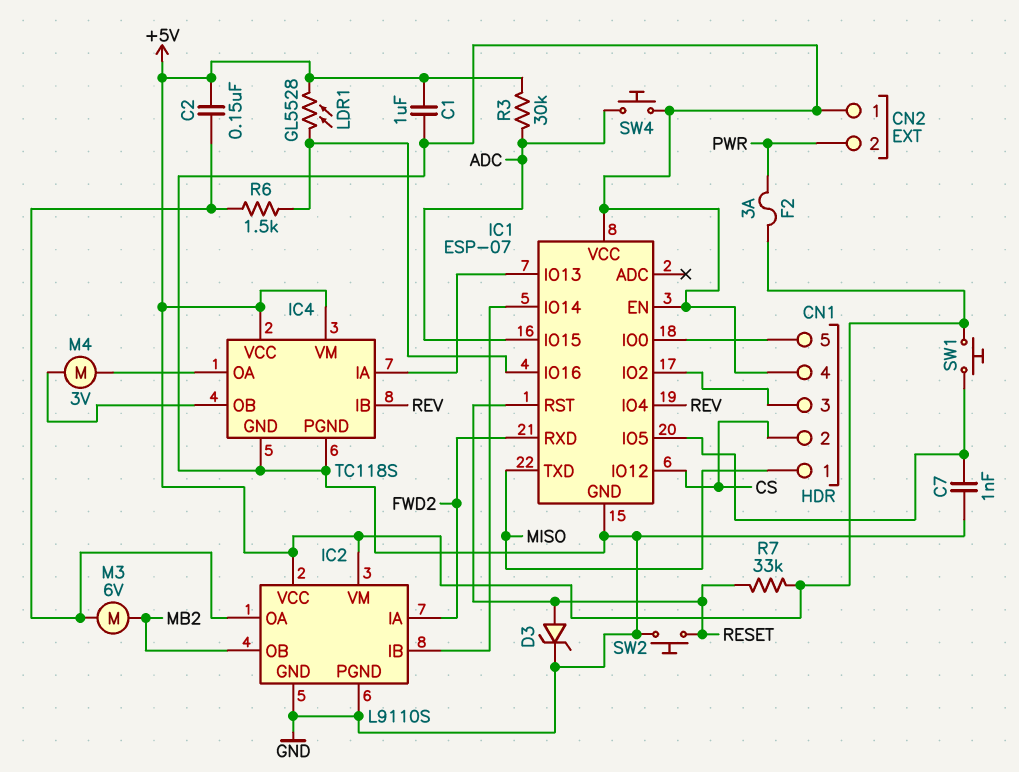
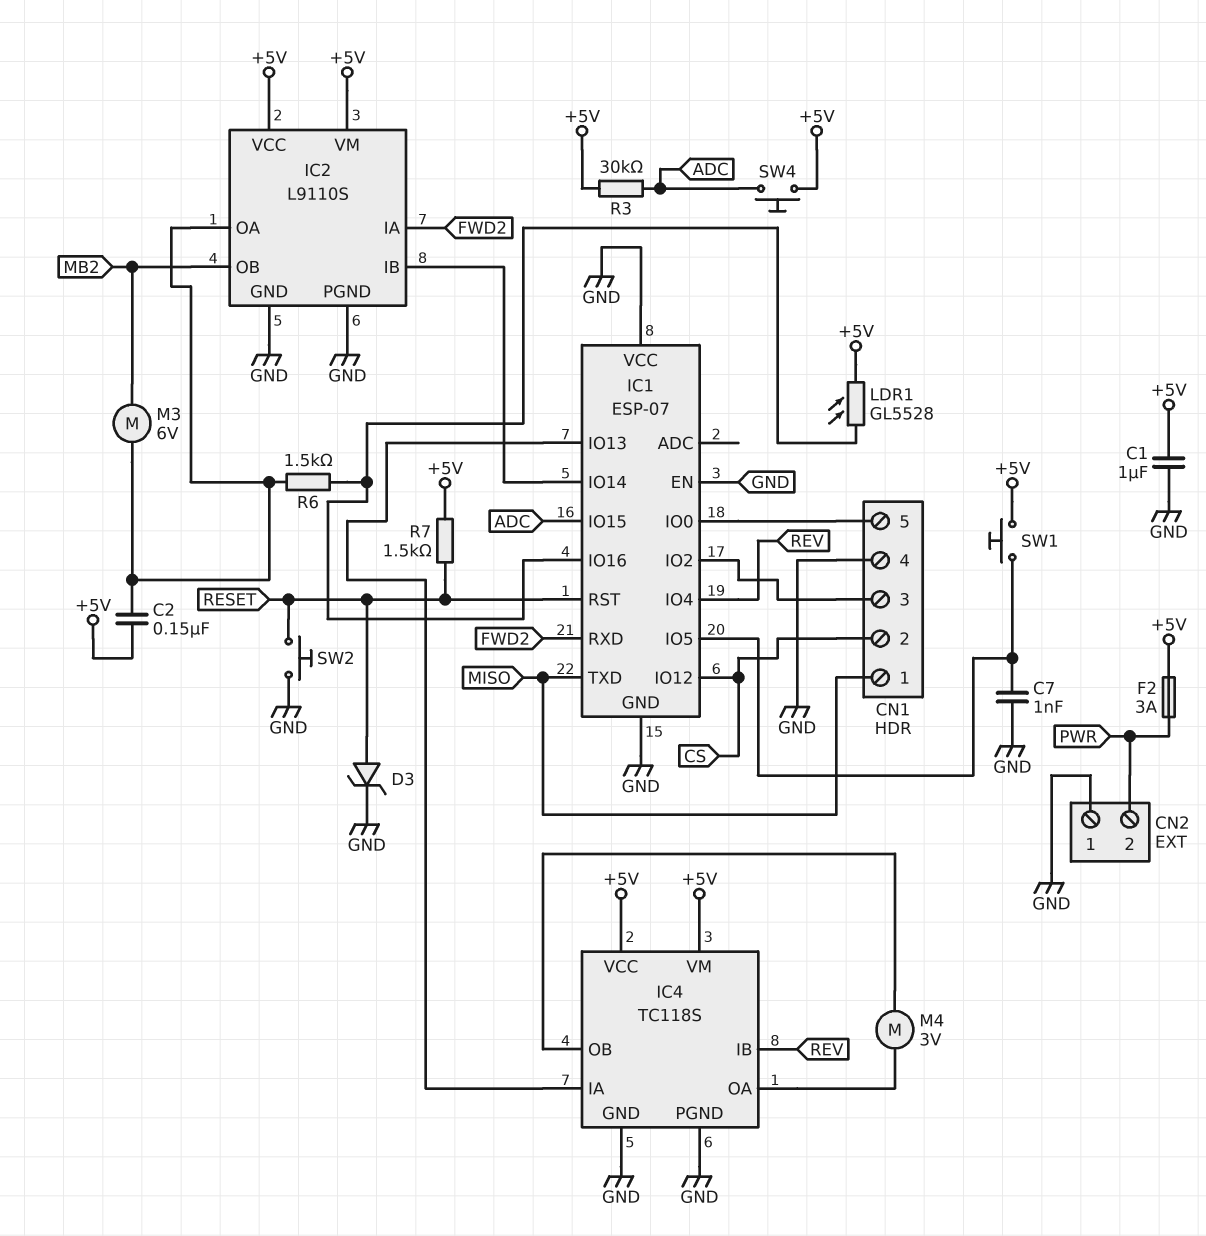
R7: 33k (+5V, RESET) -> 1.5k (+5V, RESET)
SW4: button (ADC, GND) -> button (+5V, ADC)

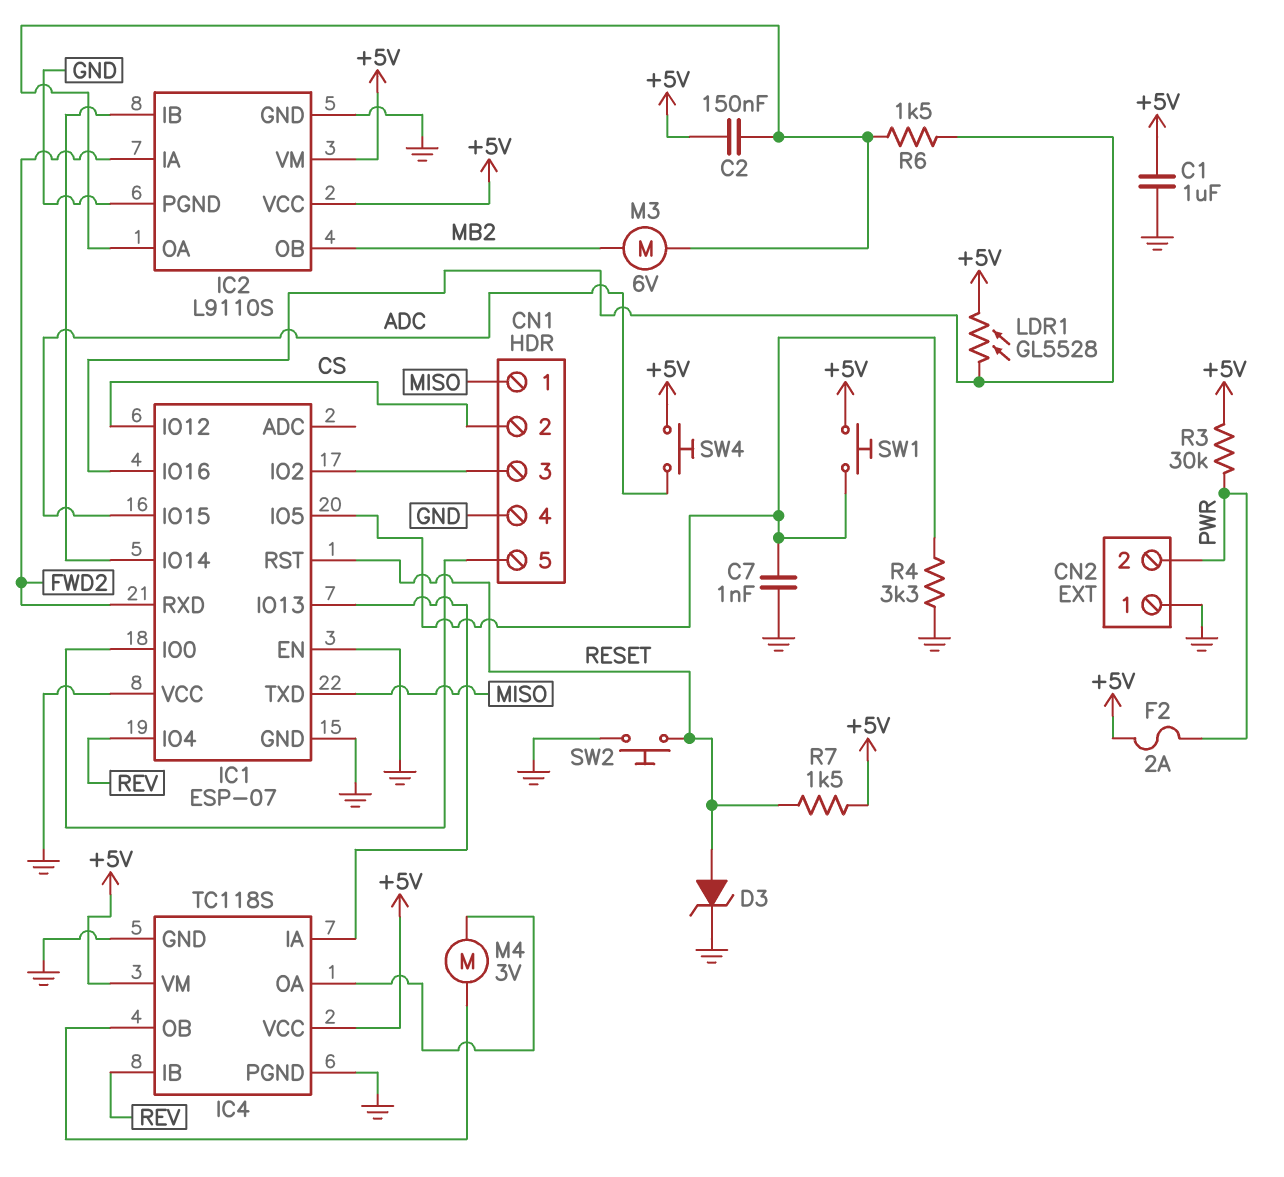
F2: 3A (+5V, PWR) -> 2A (+5V, PWR)
R3: 30k (+5V, ADC) -> 30k (+5V, PWR)
R4: none -> 3.3k (GND, IC1/IO5)

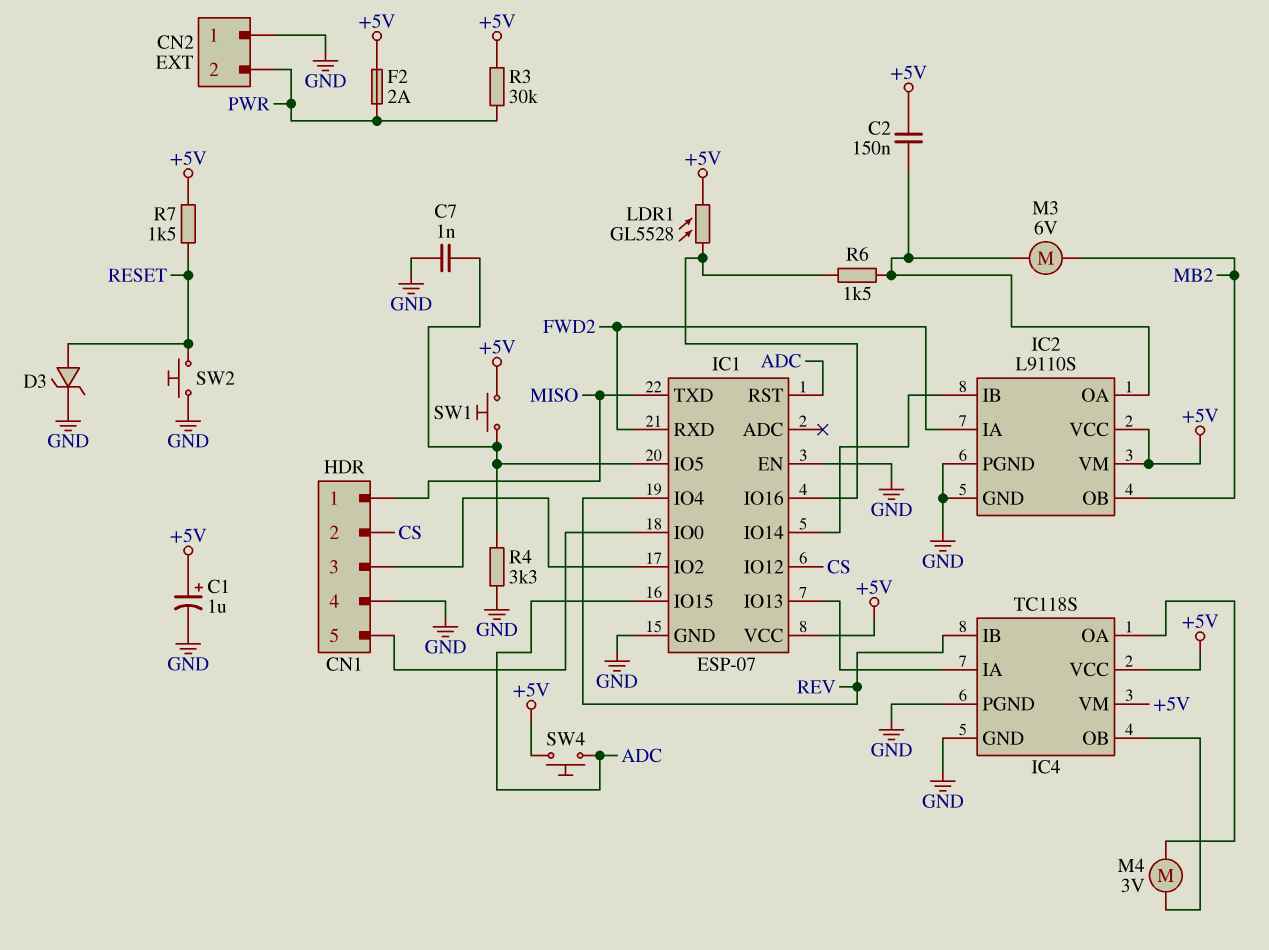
C1: 1uF (+5V, GND) -> 1uF (plus +5V, minus GND)
IC1 pin RST: RESET -> ADC
IC1 pin VCC: GND -> +5V

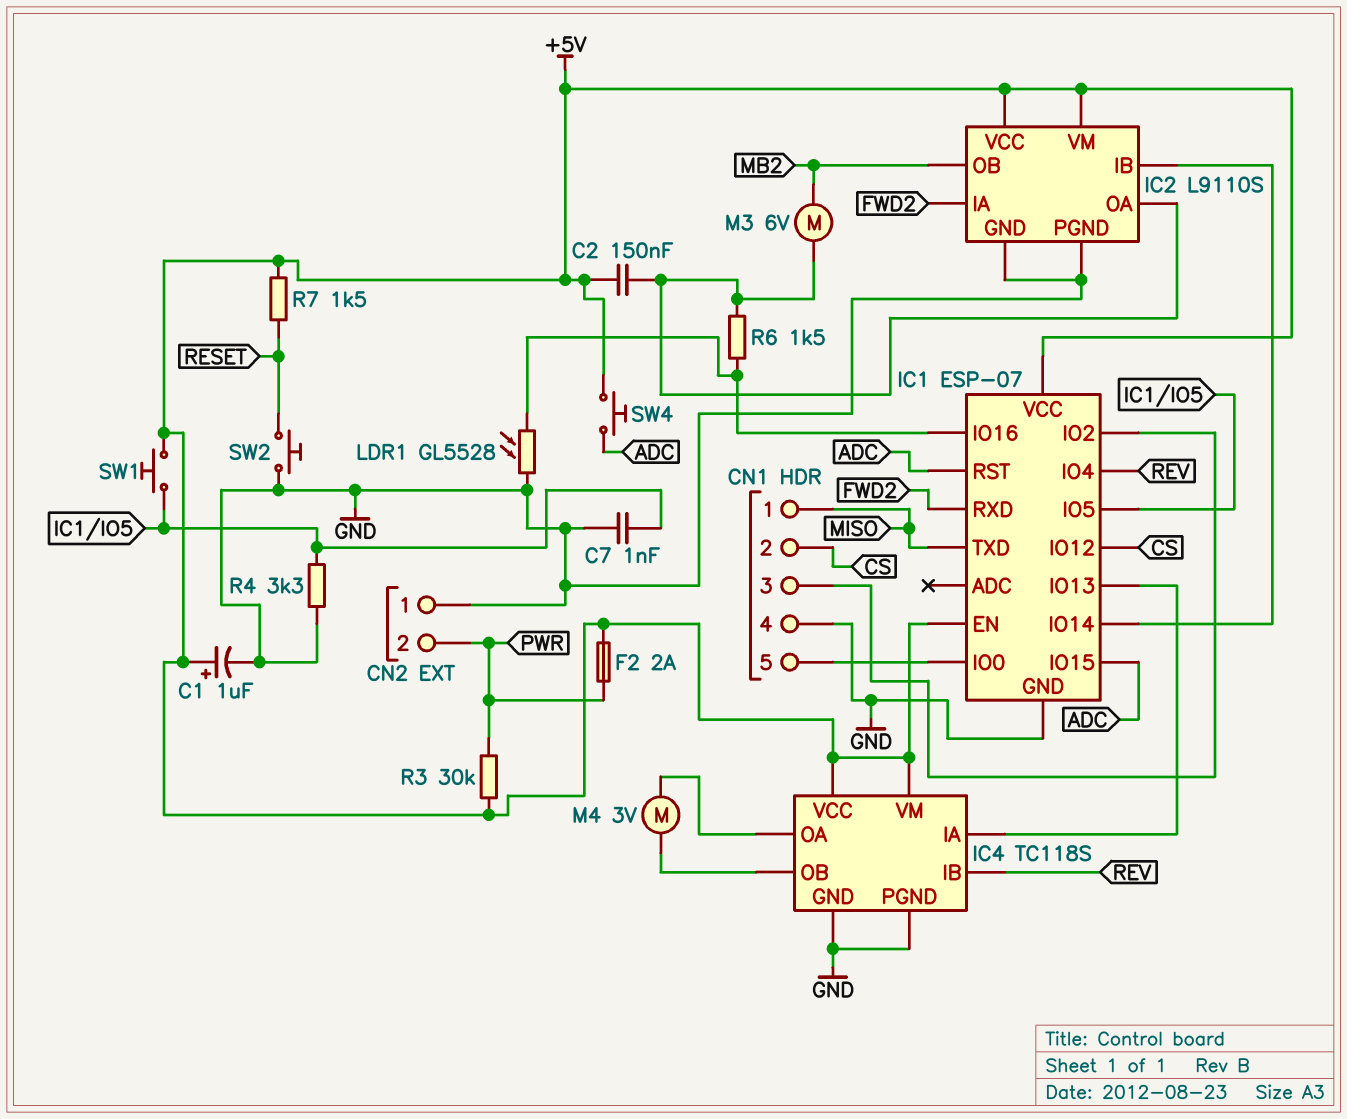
D3: zener (A RESET, K GND) -> none
IC1 pin EN: GND -> +5V
LDR1: GL5528 (+5V, IC1/IO16) -> GL5528 (GND, IC1/IO16)

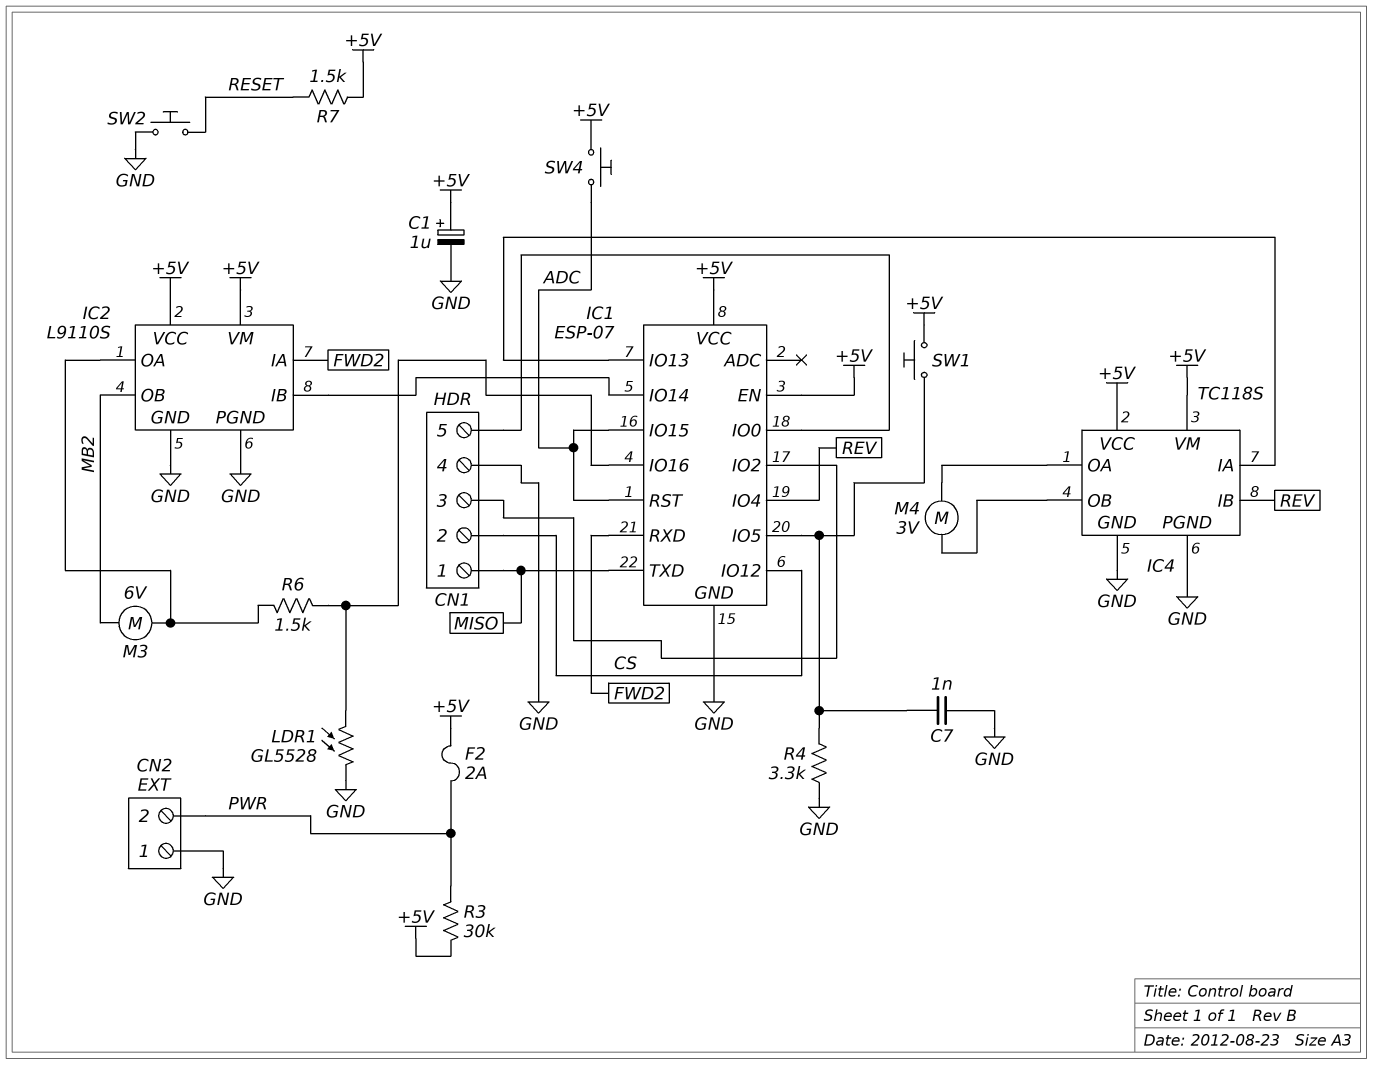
C2: 150nF (+5V, IC2/OA) -> none

